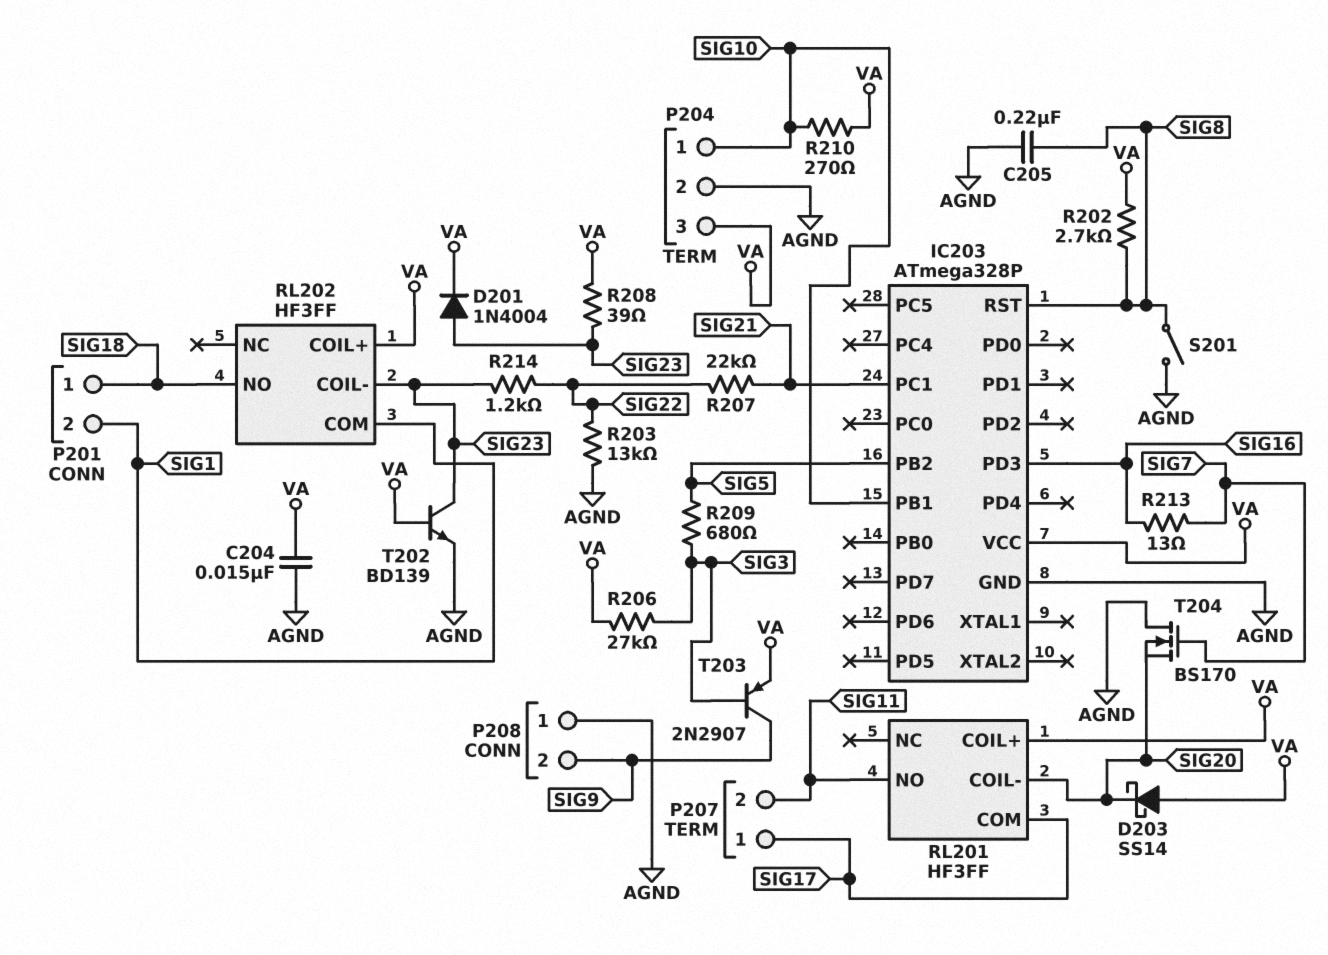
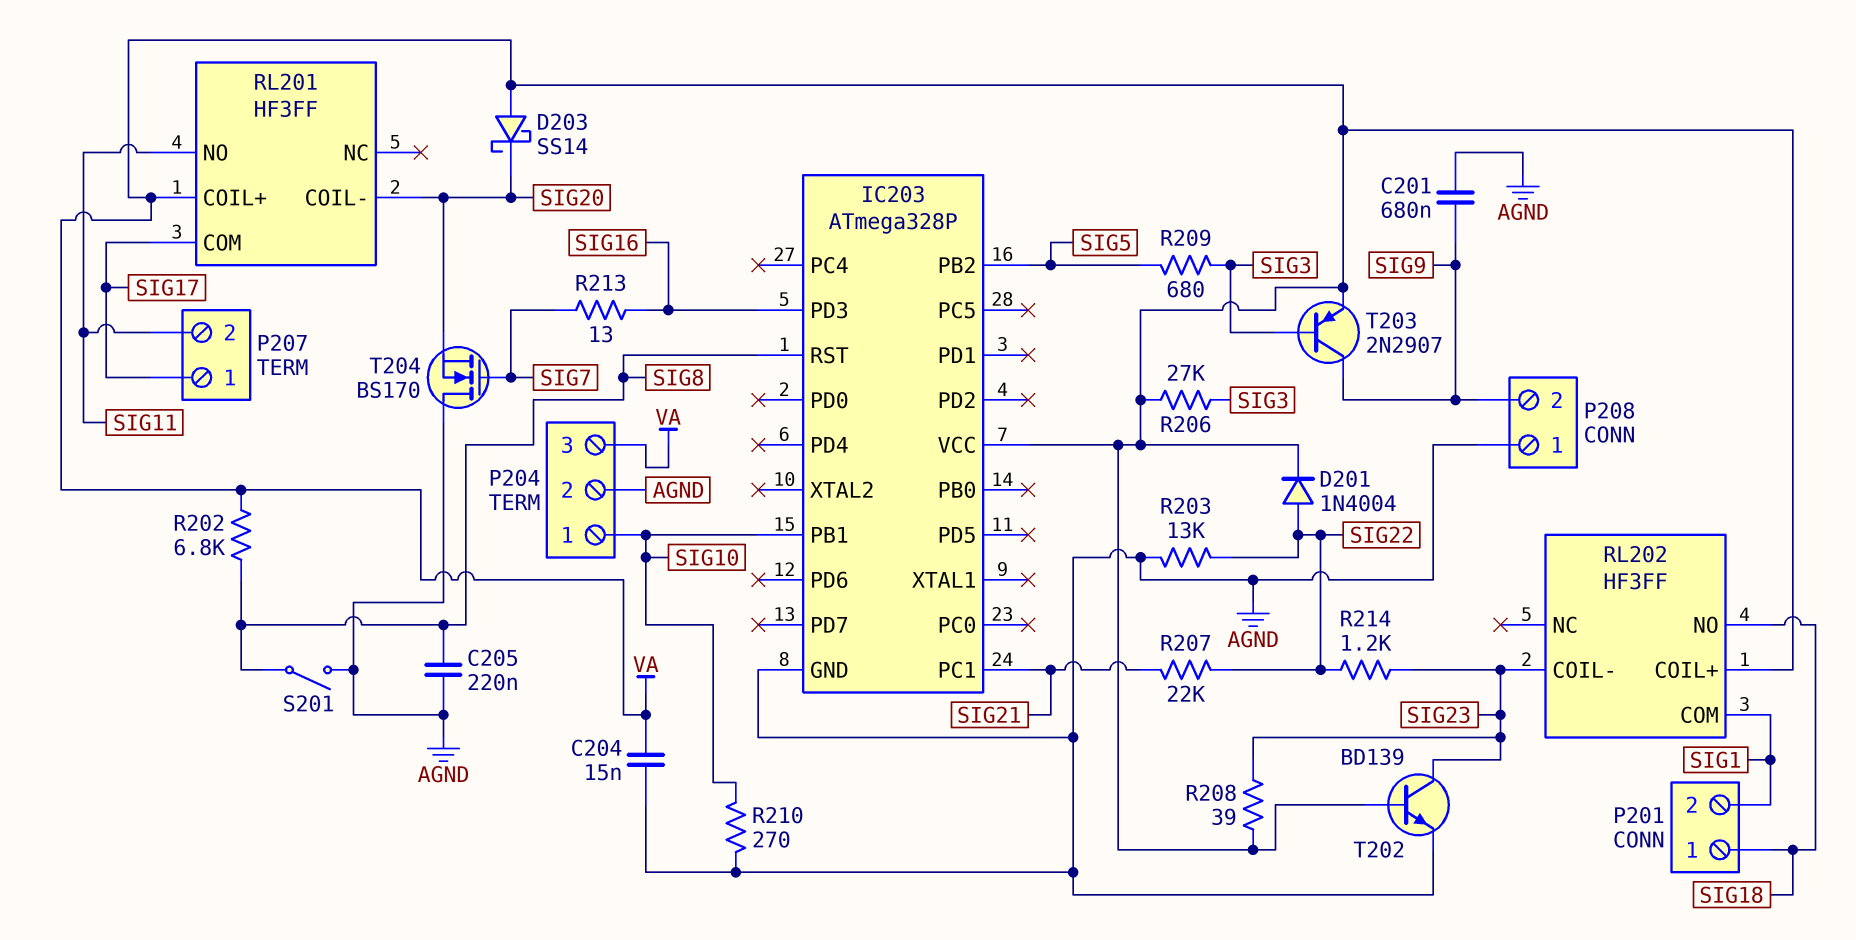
C201: none -> 680nF (AGND, SIG9)
D201: diode 1N4004 (A SIG23, K VA) -> diode 1N4004 (A SIG22, K VA)
R202: 2.7k (SIG8, VA) -> 6.8k (SIG8, VA)
R210: 270 (SIG10, VA) -> 270 (AGND, SIG10)

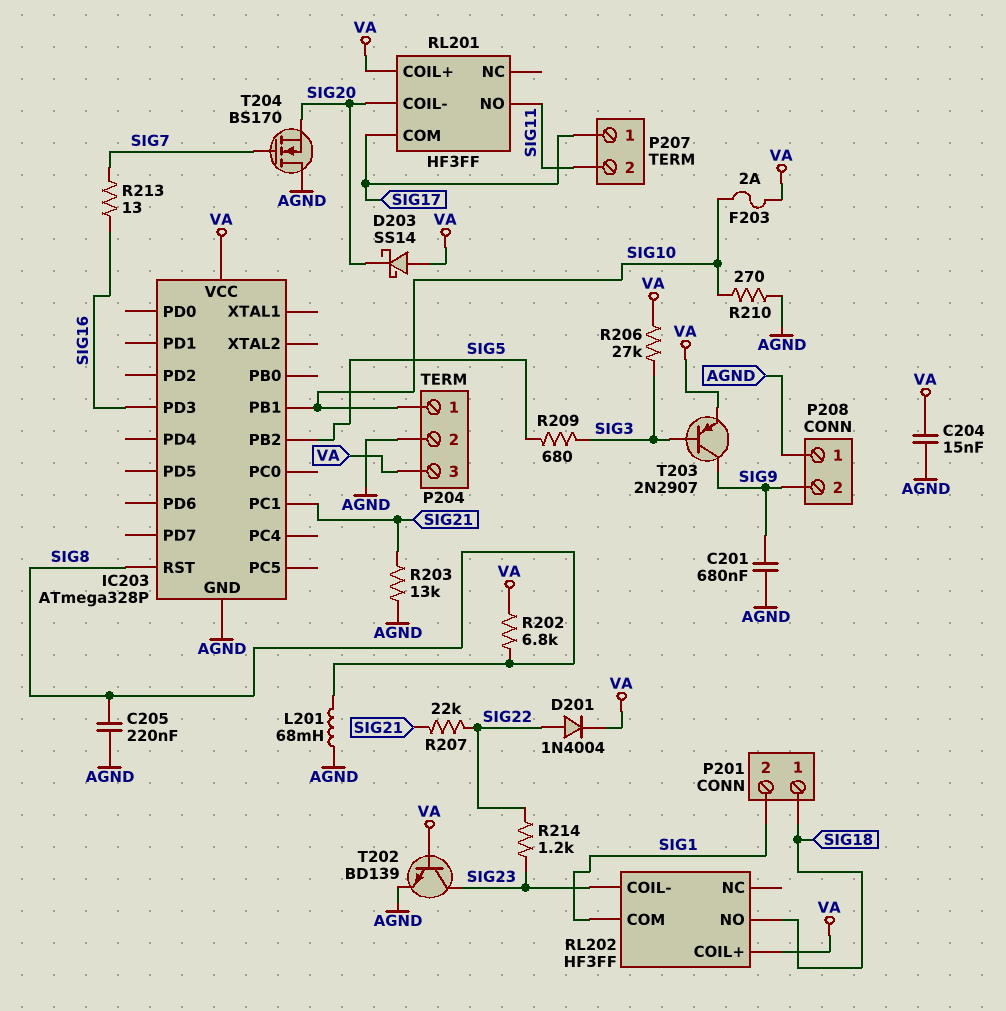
F203: none -> 2A (SIG10, VA)
L201: none -> 68mH (AGND, SIG8)
R203: 13k (AGND, SIG22) -> 13k (AGND, SIG21)
R208: 39 (SIG23, VA) -> none
S201: switch (AGND, SIG8) -> none

